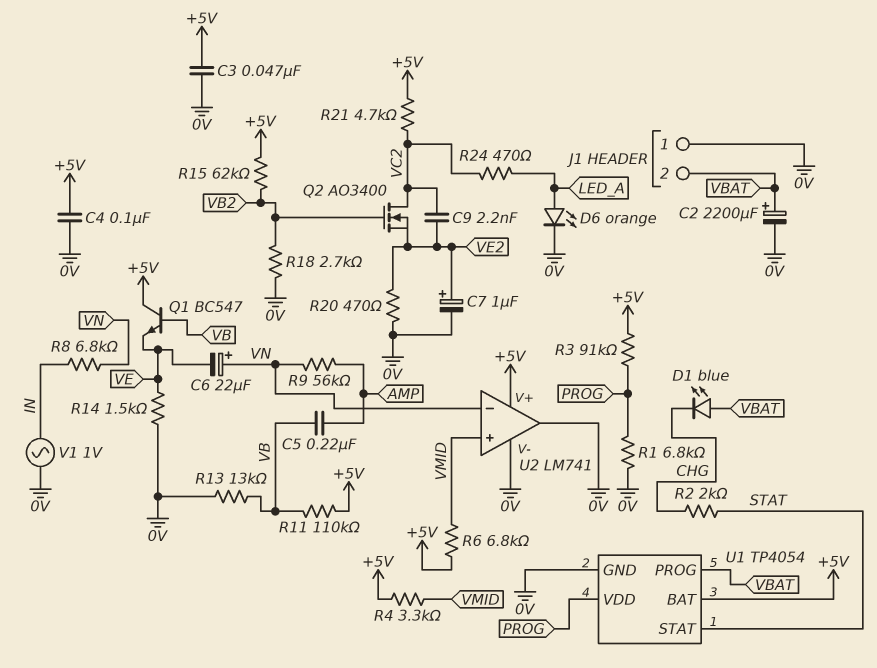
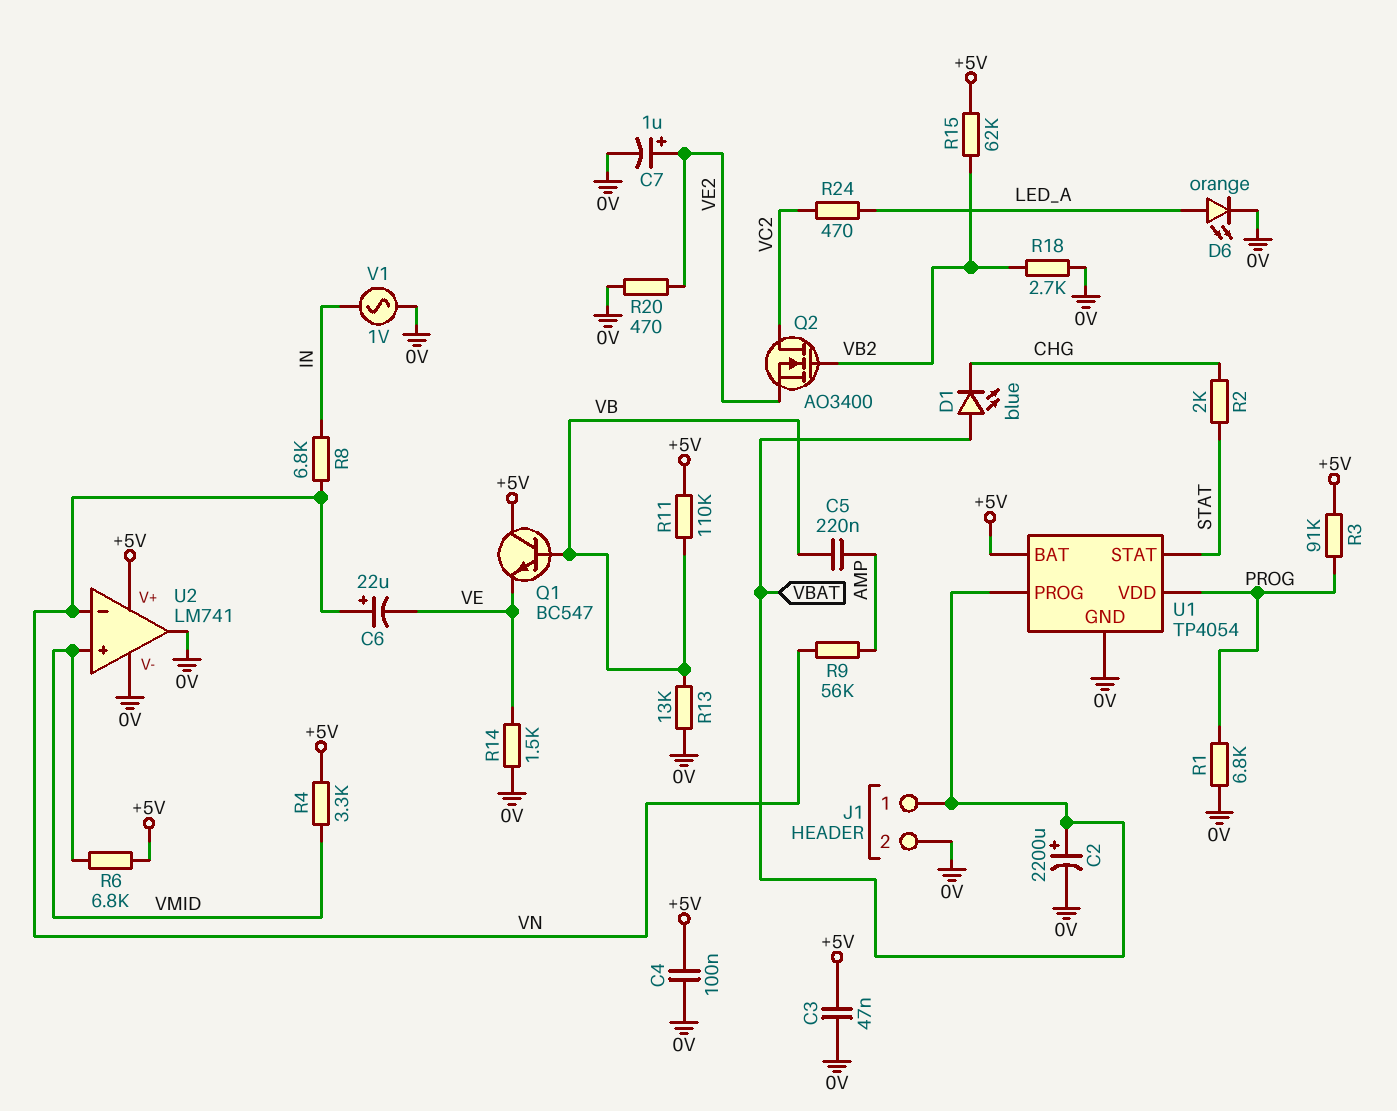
C9: 2.2nF (VC2, VE2) -> none
J1 pin 1: 0V -> VBAT
J1 pin 2: VBAT -> 0V
R21: 4.7k (+5V, VC2) -> none

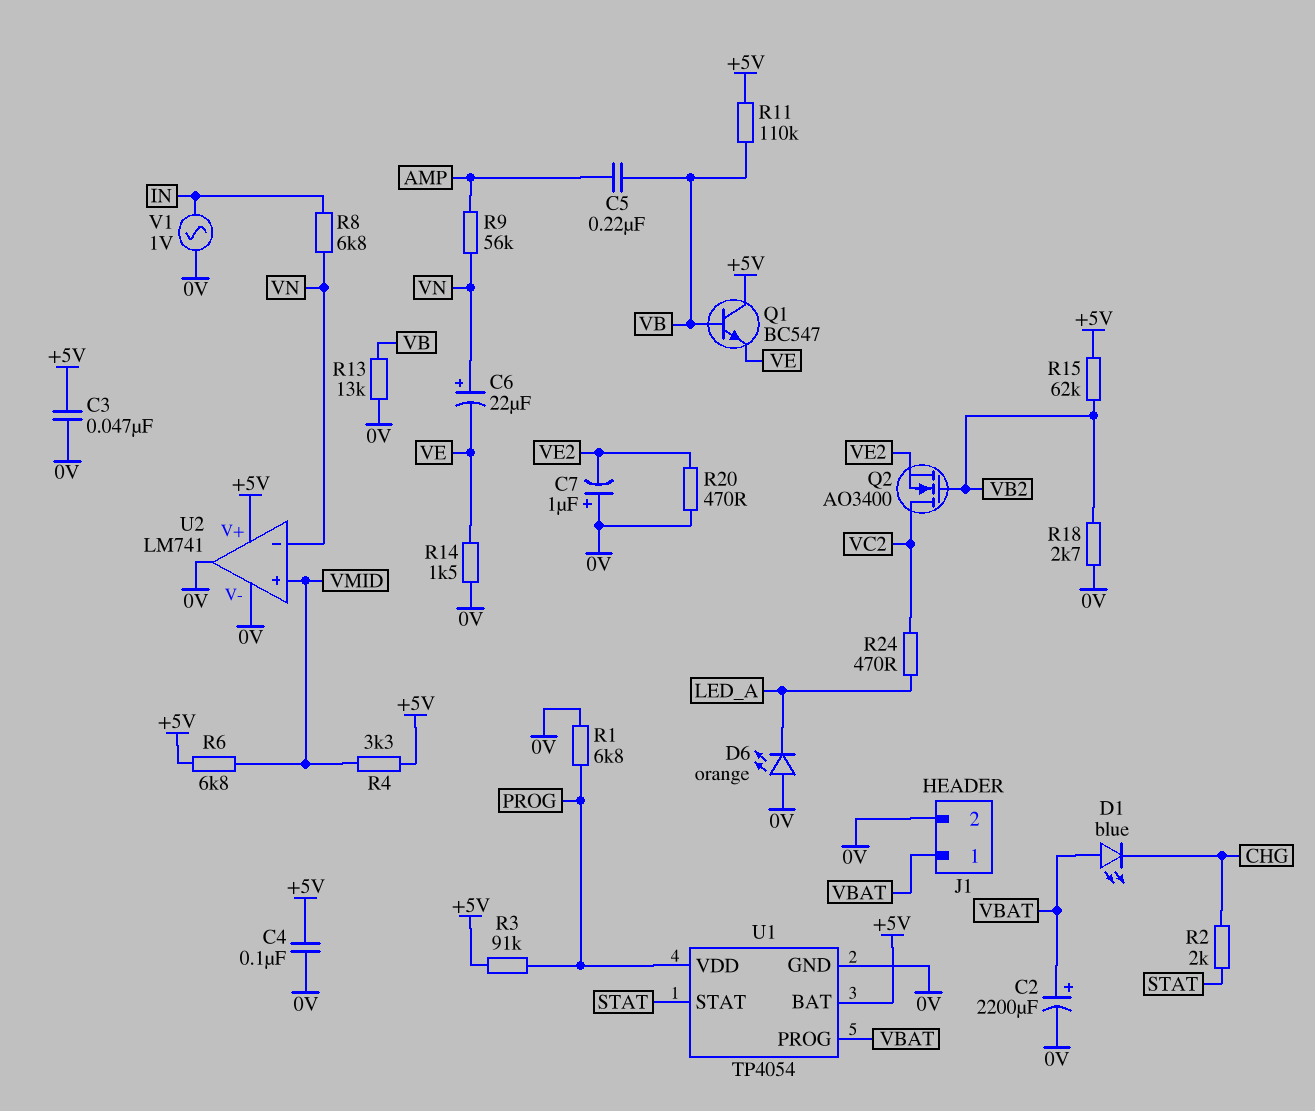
C7: 1uF (plus VE2, minus 0V) -> 1uF (plus 0V, minus VE2)
D6: LED orange (A LED_A, K 0V) -> LED orange (A 0V, K LED_A)

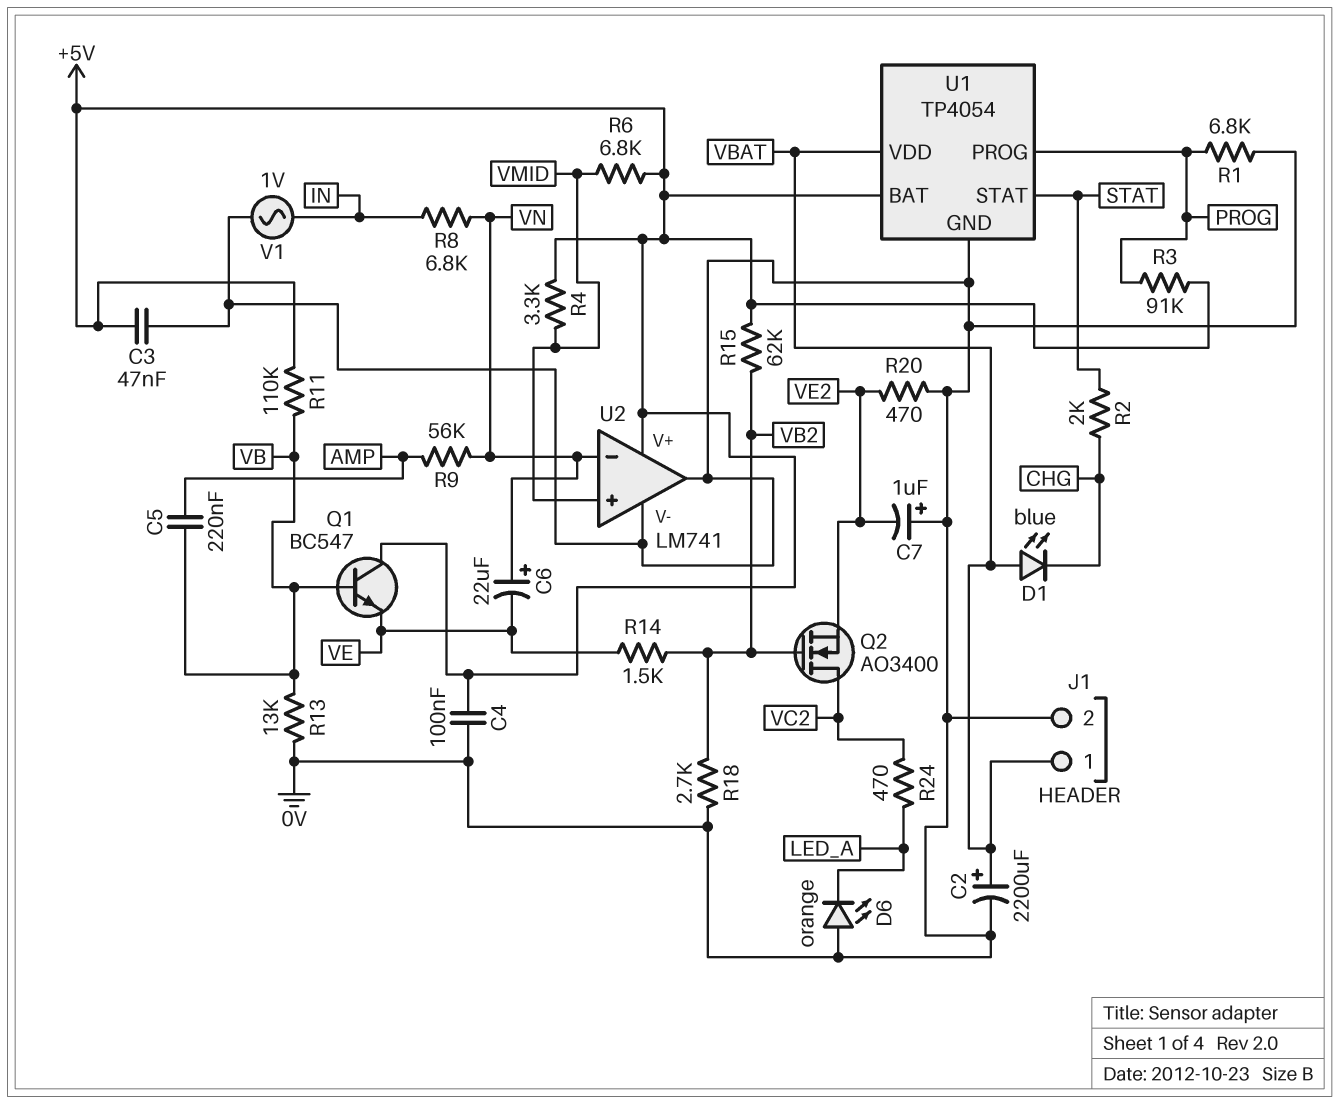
R14: 1.5k (0V, VE) -> 1.5k (VB2, VE)
U1 pin PROG: VBAT -> PROG
U1 pin VDD: PROG -> VBAT

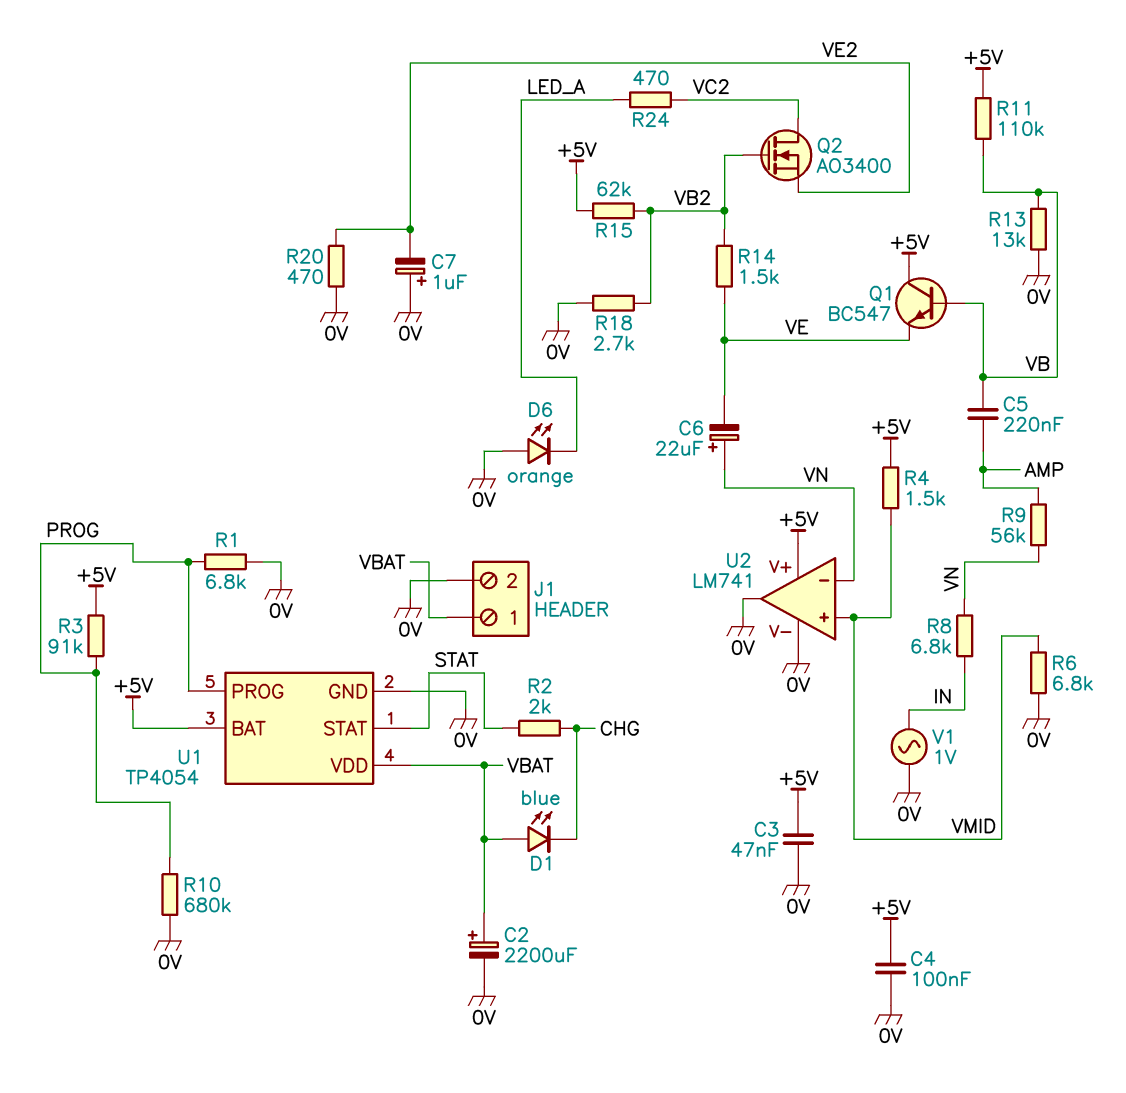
R4: 3.3k (+5V, VMID) -> 1.5k (+5V, VMID)
R6: 6.8k (+5V, VMID) -> 6.8k (0V, VMID)
R10: none -> 680k (0V, PROG)

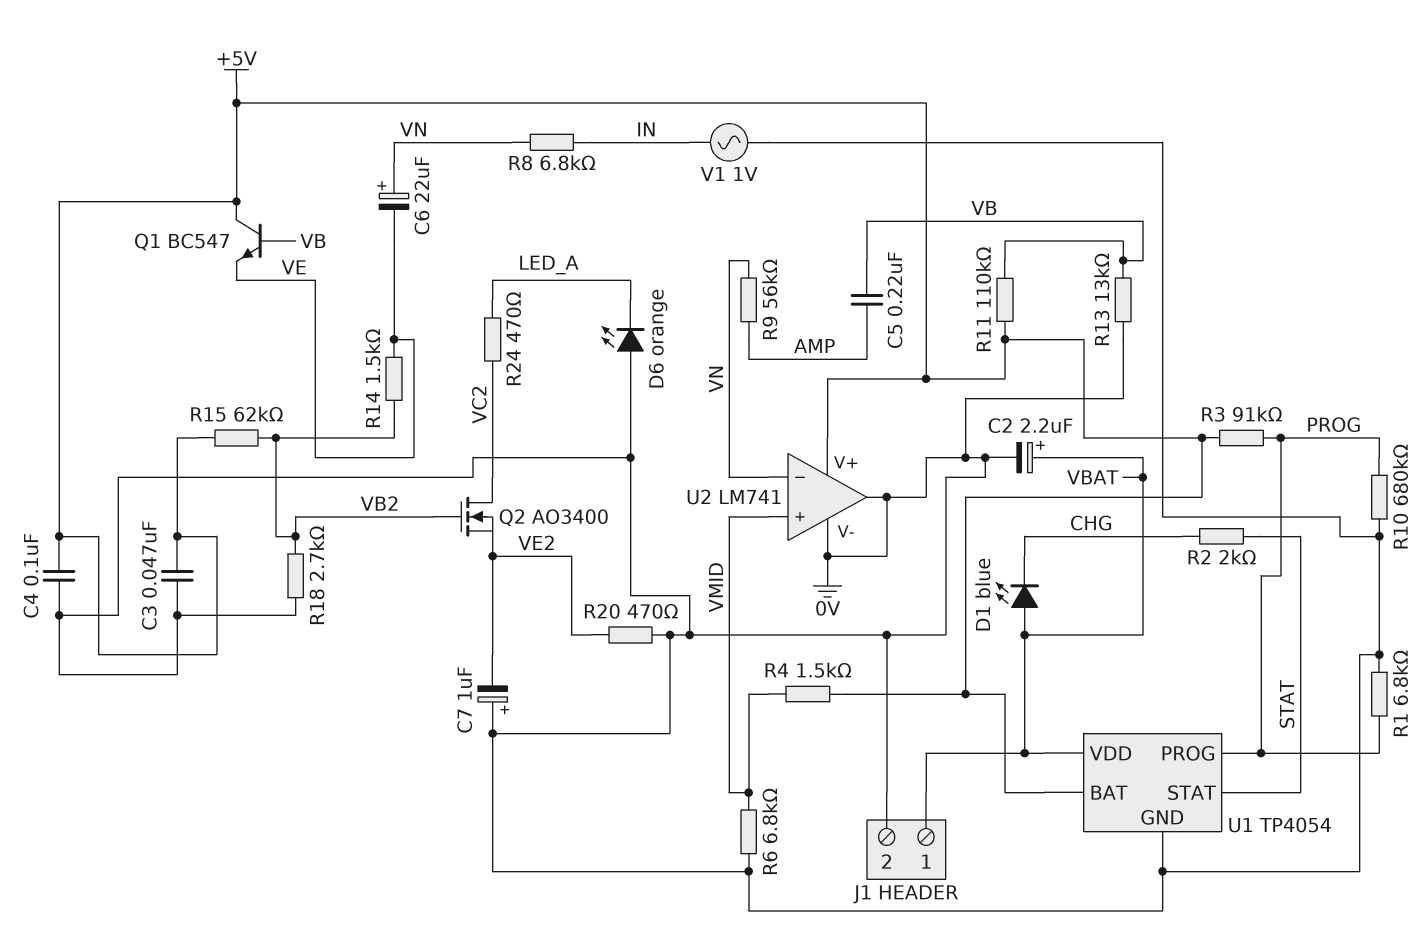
C2: 2200uF (plus VBAT, minus 0V) -> 2.2uF (plus VBAT, minus 0V)

